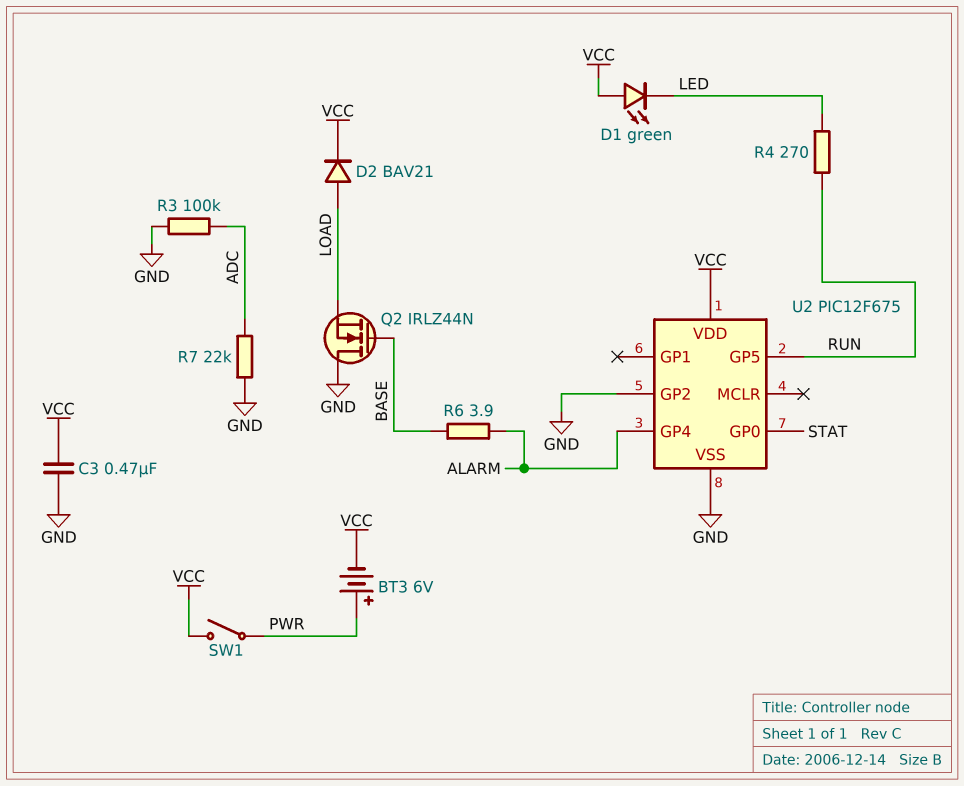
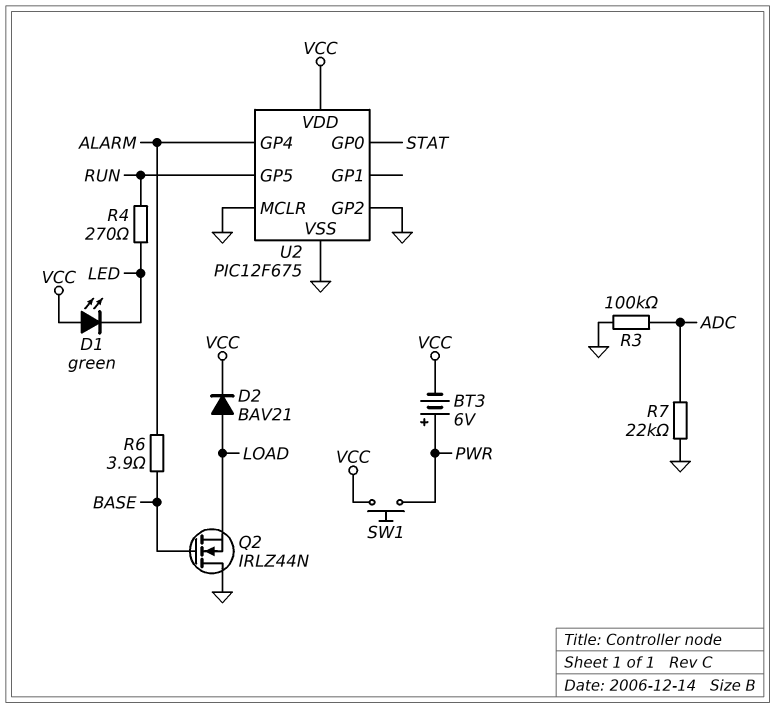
C3: 470nF (GND, VCC) -> none
SW1: switch (PWR, VCC) -> button (PWR, VCC)
U2 pin MCLR: none -> GND

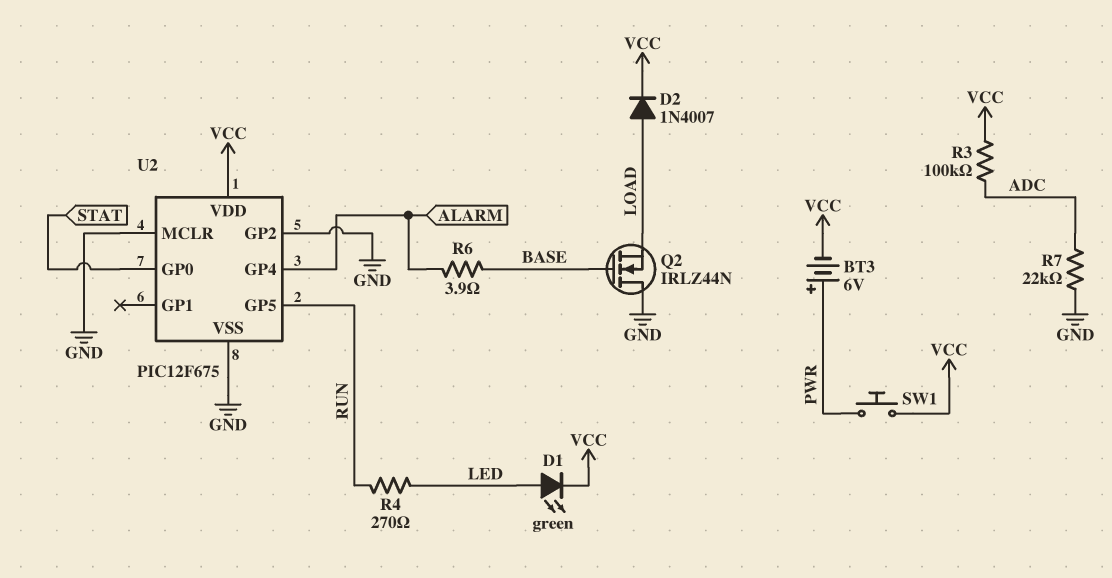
D1: LED green (A VCC, K LED) -> LED green (A LED, K VCC)
D2: diode BAV21 (A LOAD, K VCC) -> diode 1N4007 (A LOAD, K VCC)
R3: 100k (ADC, GND) -> 100k (ADC, VCC)

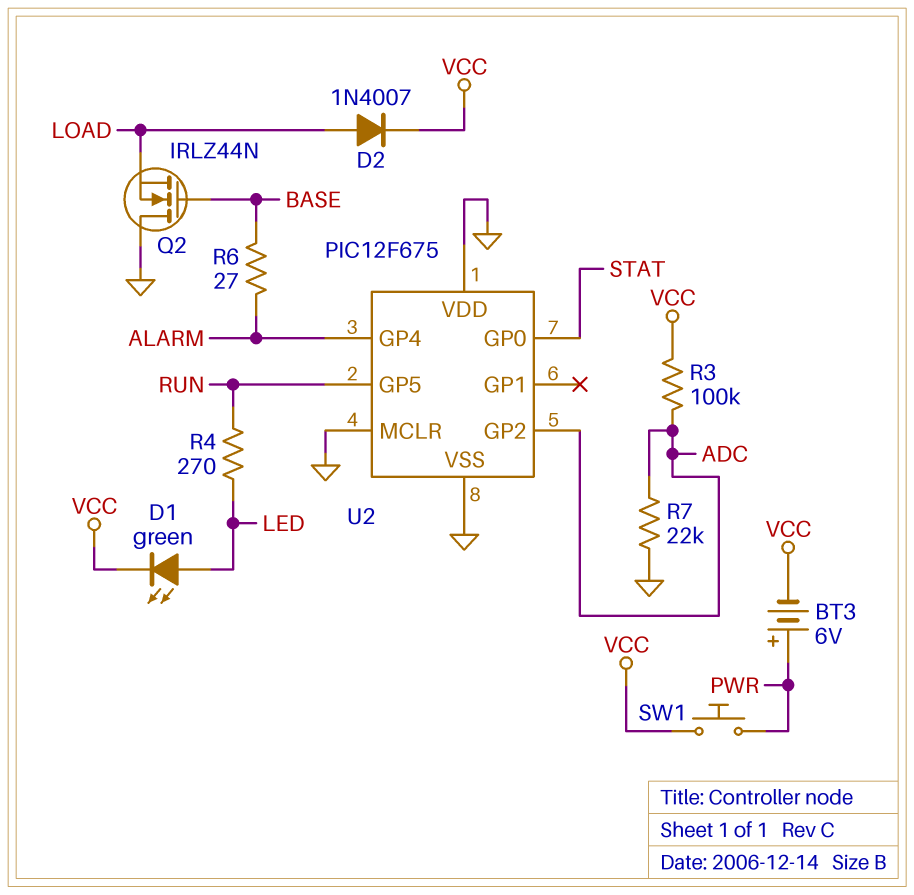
R6: 3.9 (ALARM, BASE) -> 27 (ALARM, BASE)
U2 pin GP2: GND -> ADC
U2 pin VDD: VCC -> GND

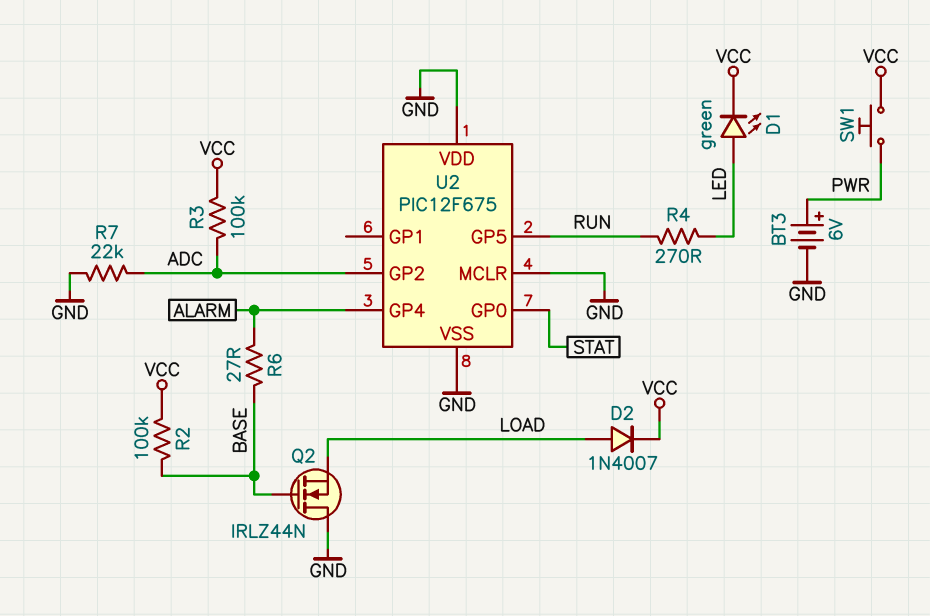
BT3: 6V (plus PWR, minus VCC) -> 6V (plus PWR, minus GND)
R2: none -> 100k (BASE, VCC)

